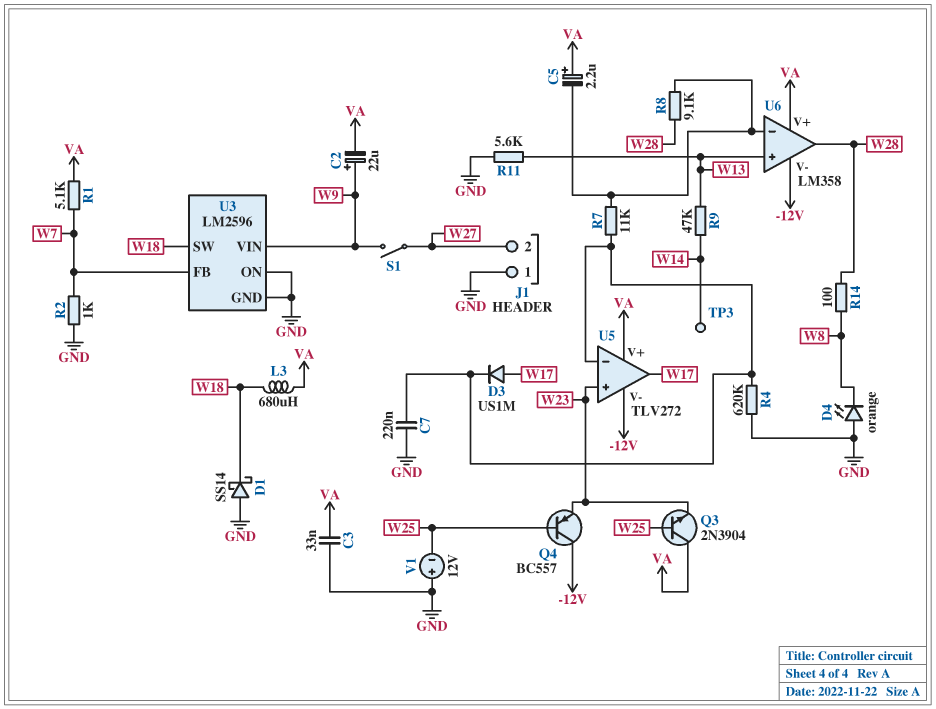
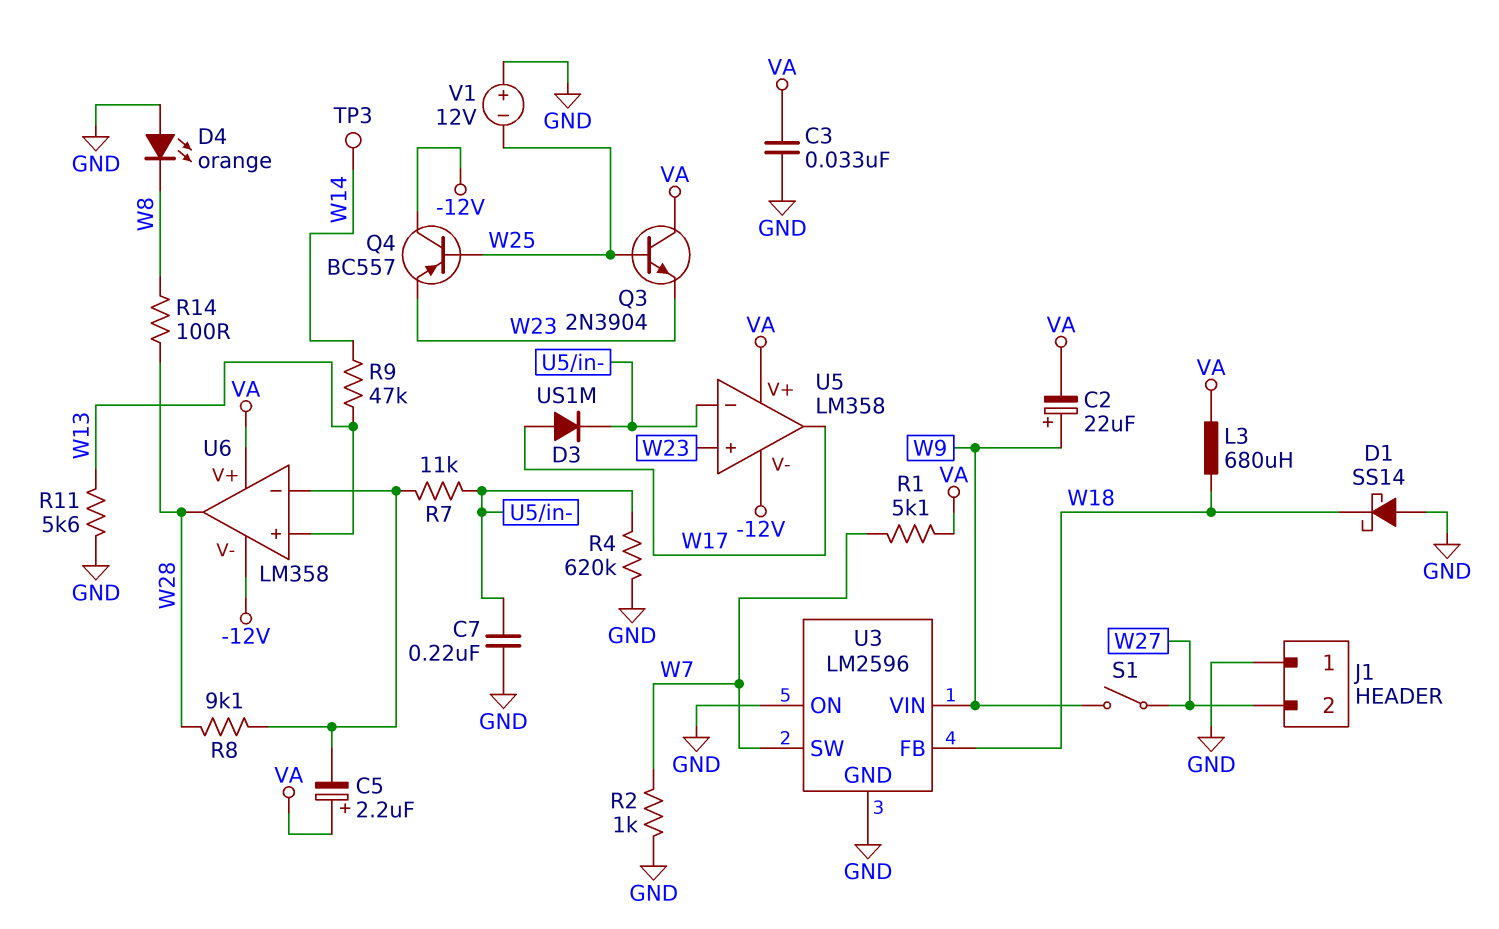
U3 pin FB: W7 -> W18
U3 pin SW: W18 -> W7
U5: TLV272 -> LM358

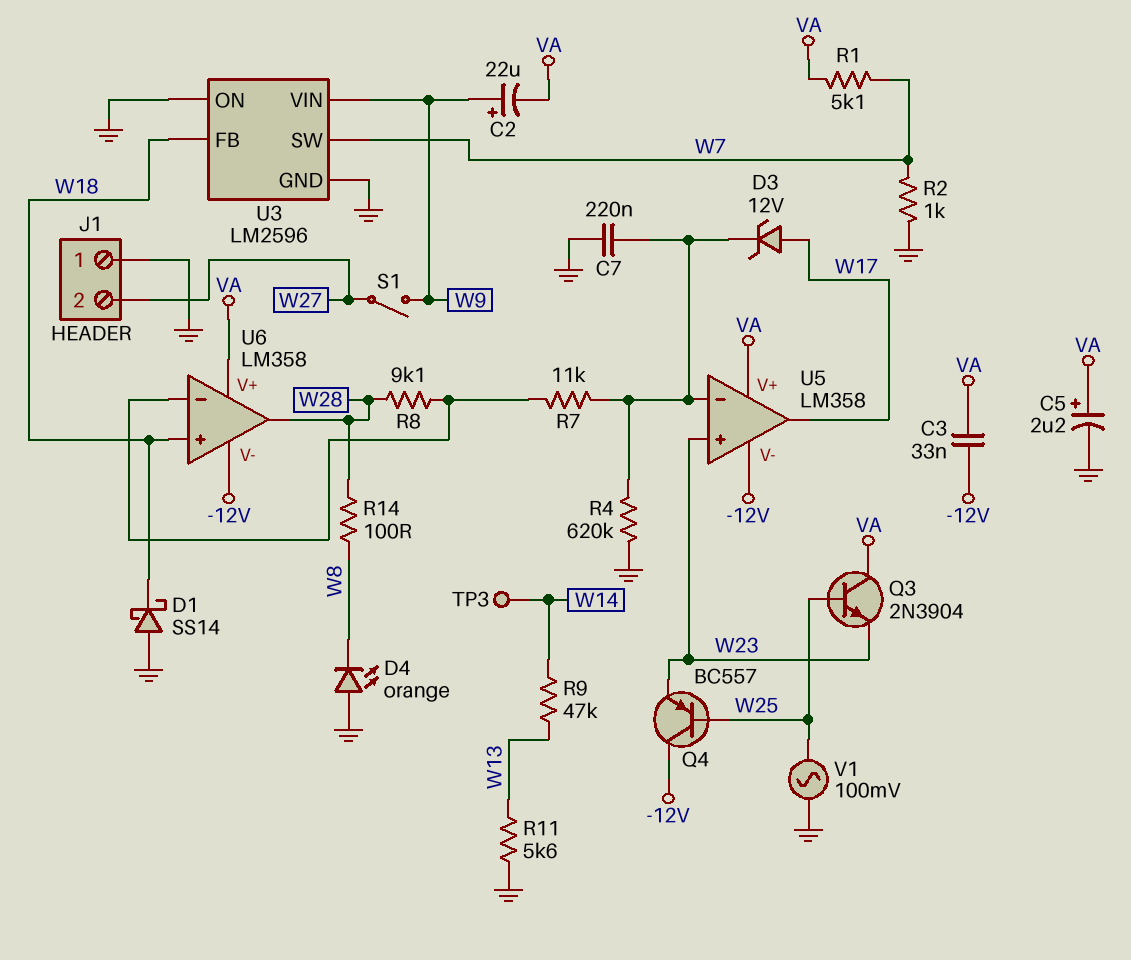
C3: 33nF (GND, VA) -> 33nF (-12V, VA)
C5: 2.2uF (plus VA, minus U6/in-) -> 2.2uF (plus VA, minus GND)
D3: diode US1M (A W17, K U5/in-) -> zener 12V (A W17, K U5/in-)
L3: 680uH (VA, W18) -> none
U6 pin in+: W13 -> W18
V1: 12V (plus GND, minus W25) -> AC 100mV (GND, W25)

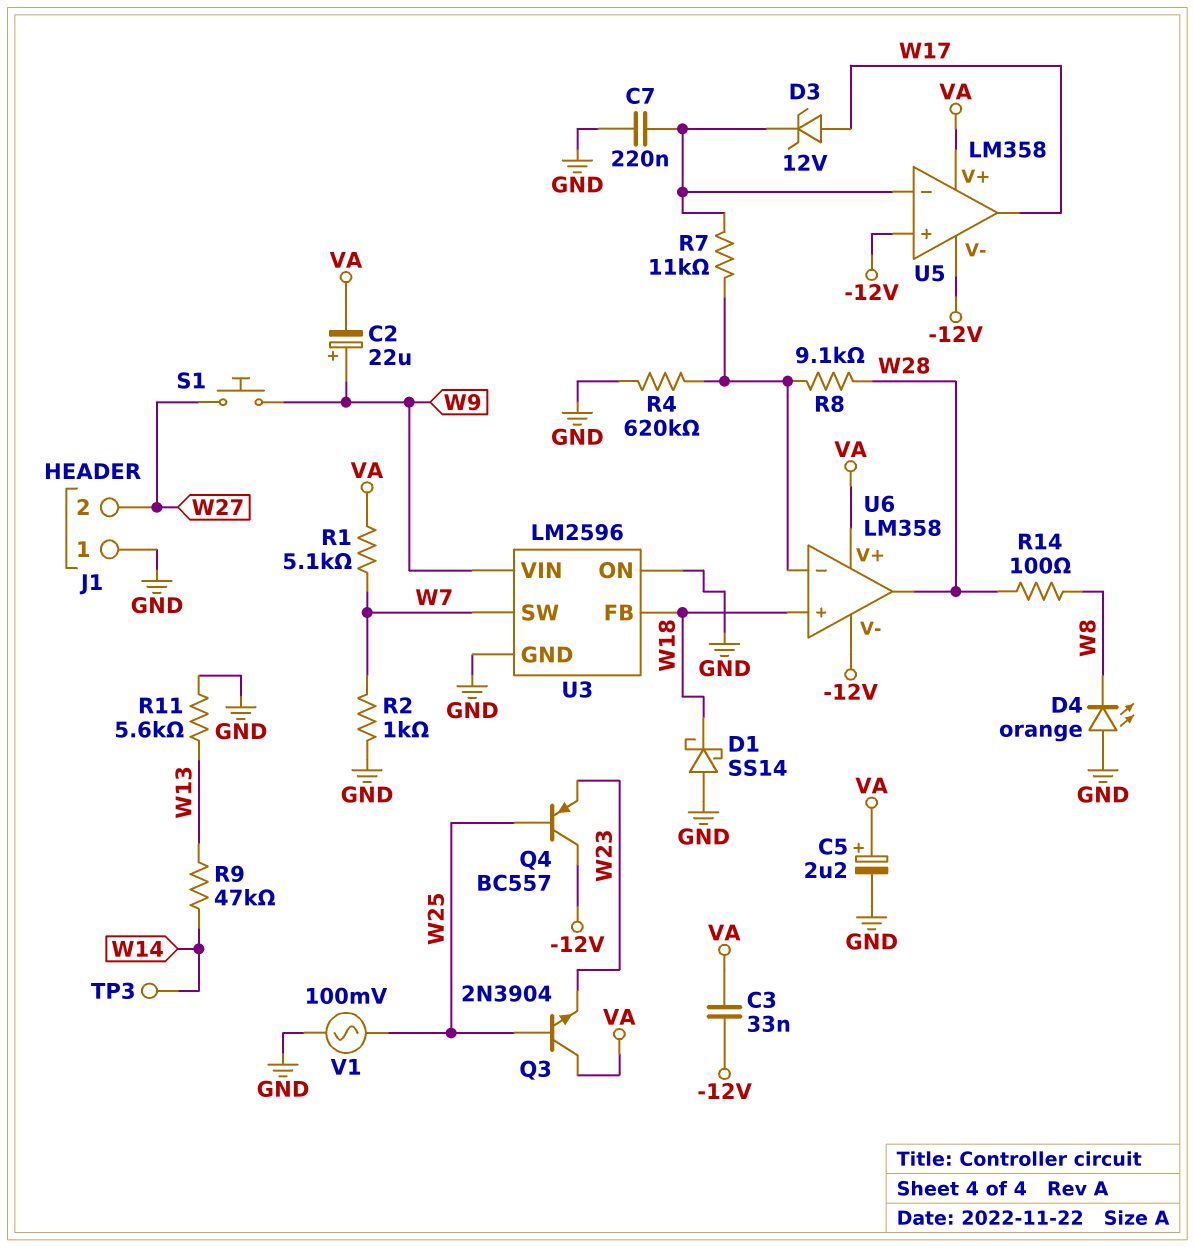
R4: 620k (GND, U5/in-) -> 620k (GND, U6/in-)
S1: switch (W9, W27) -> button (W9, W27)
U5 pin in+: W23 -> -12V

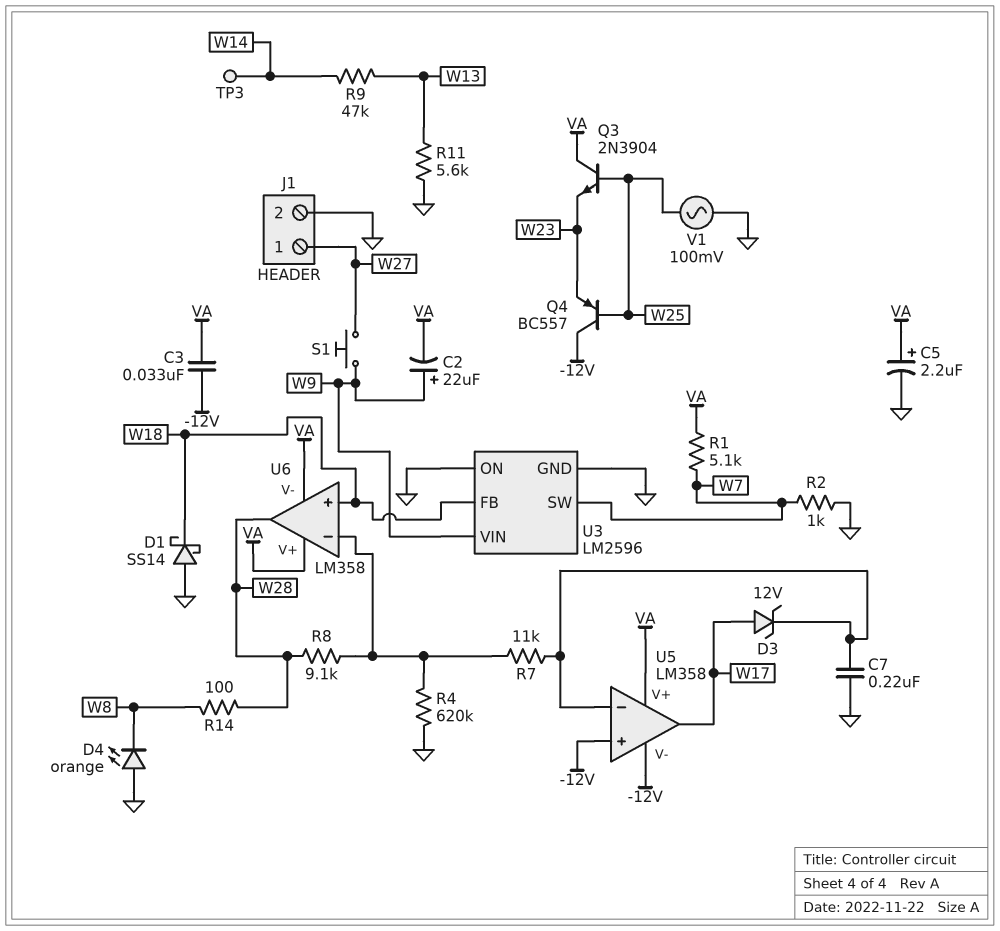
J1 pin 1: GND -> W27
J1 pin 2: W27 -> GND
U6 pin V-: -12V -> VA

